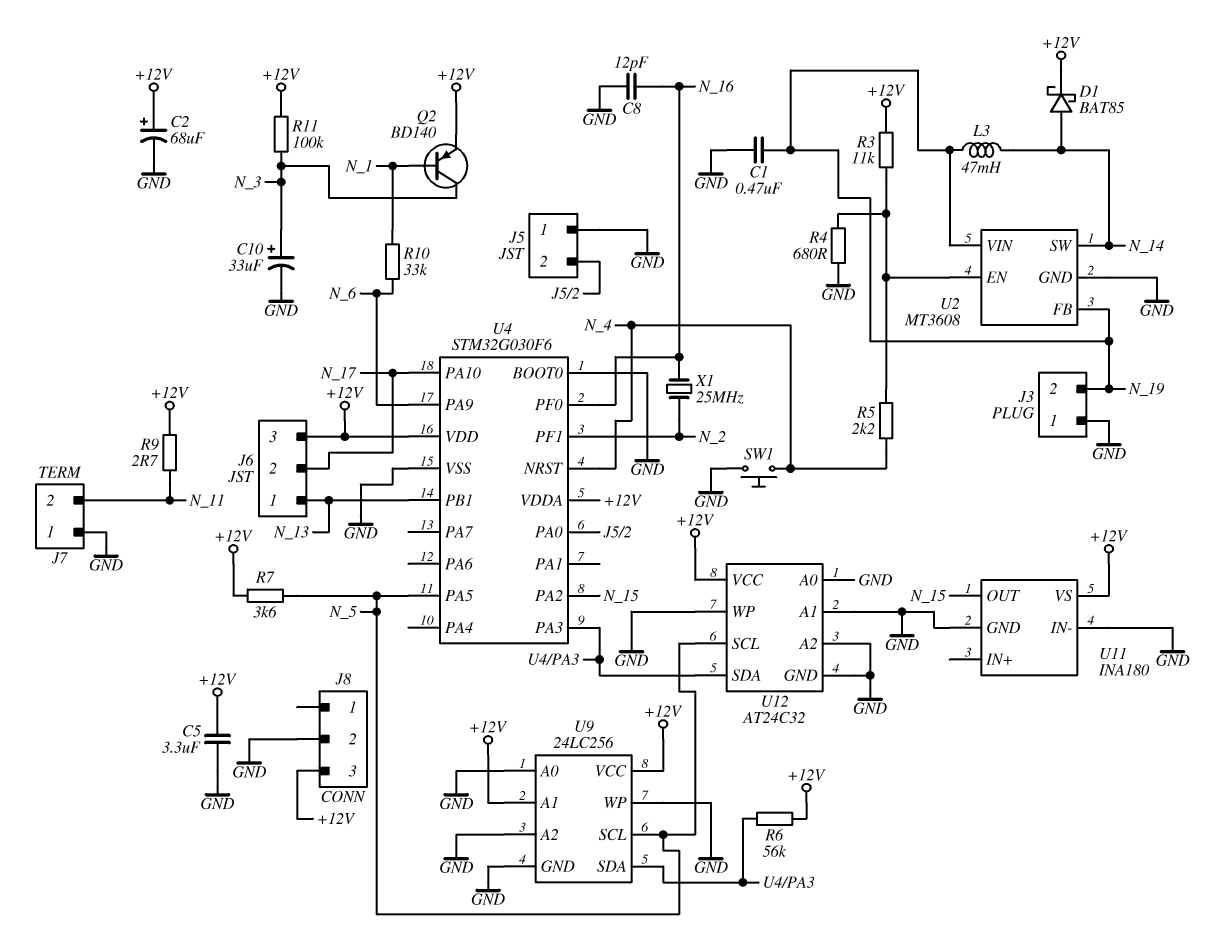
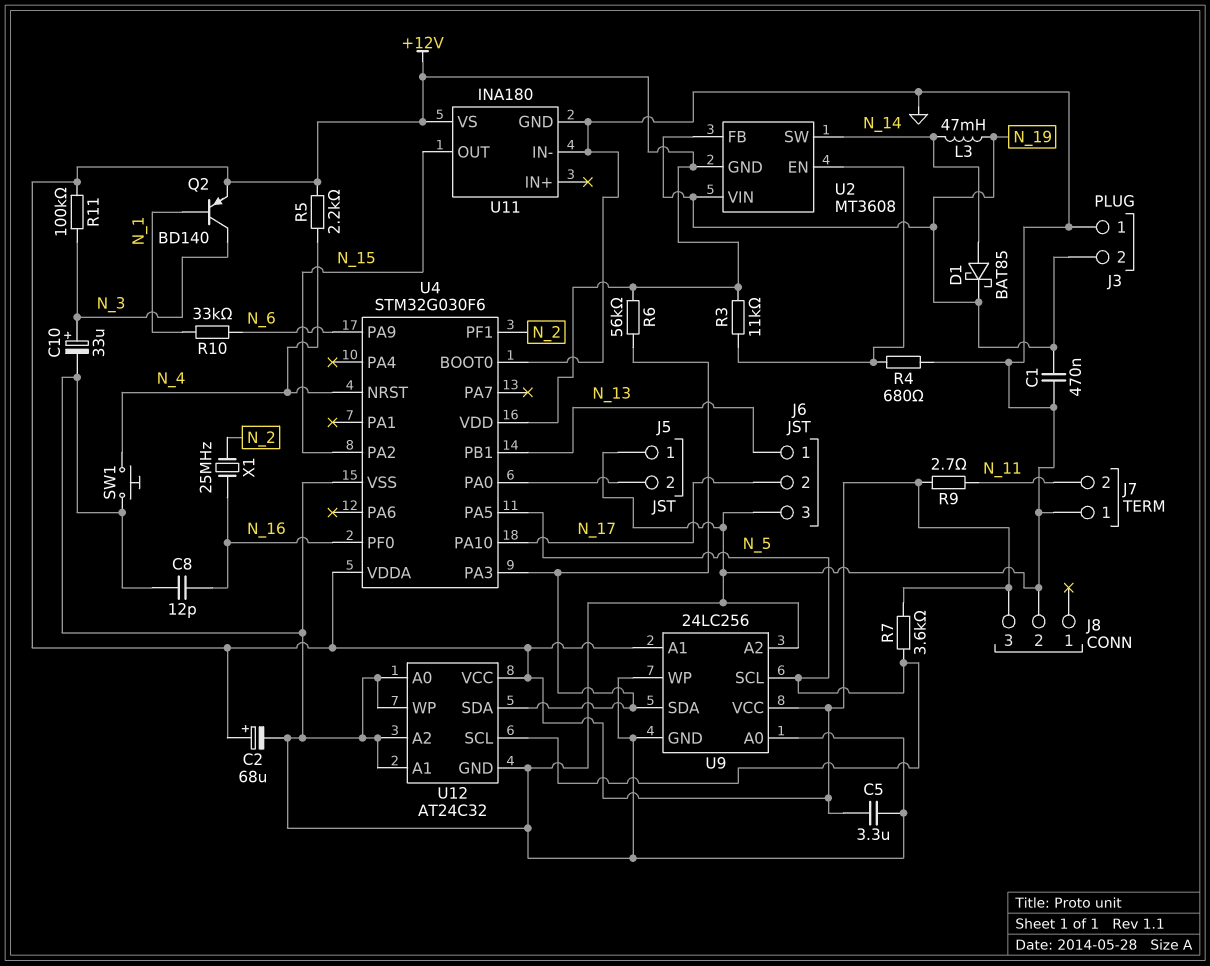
D1: schottky BAT85 (A N_14, K +12V) -> schottky BAT85 (A N_14, K N_19)
J6 pin 3: +12V -> GND
R5: 2.2k (N_4, U2/EN) -> 2.2k (+12V, N_4)
U2 pin GND: GND -> +12V

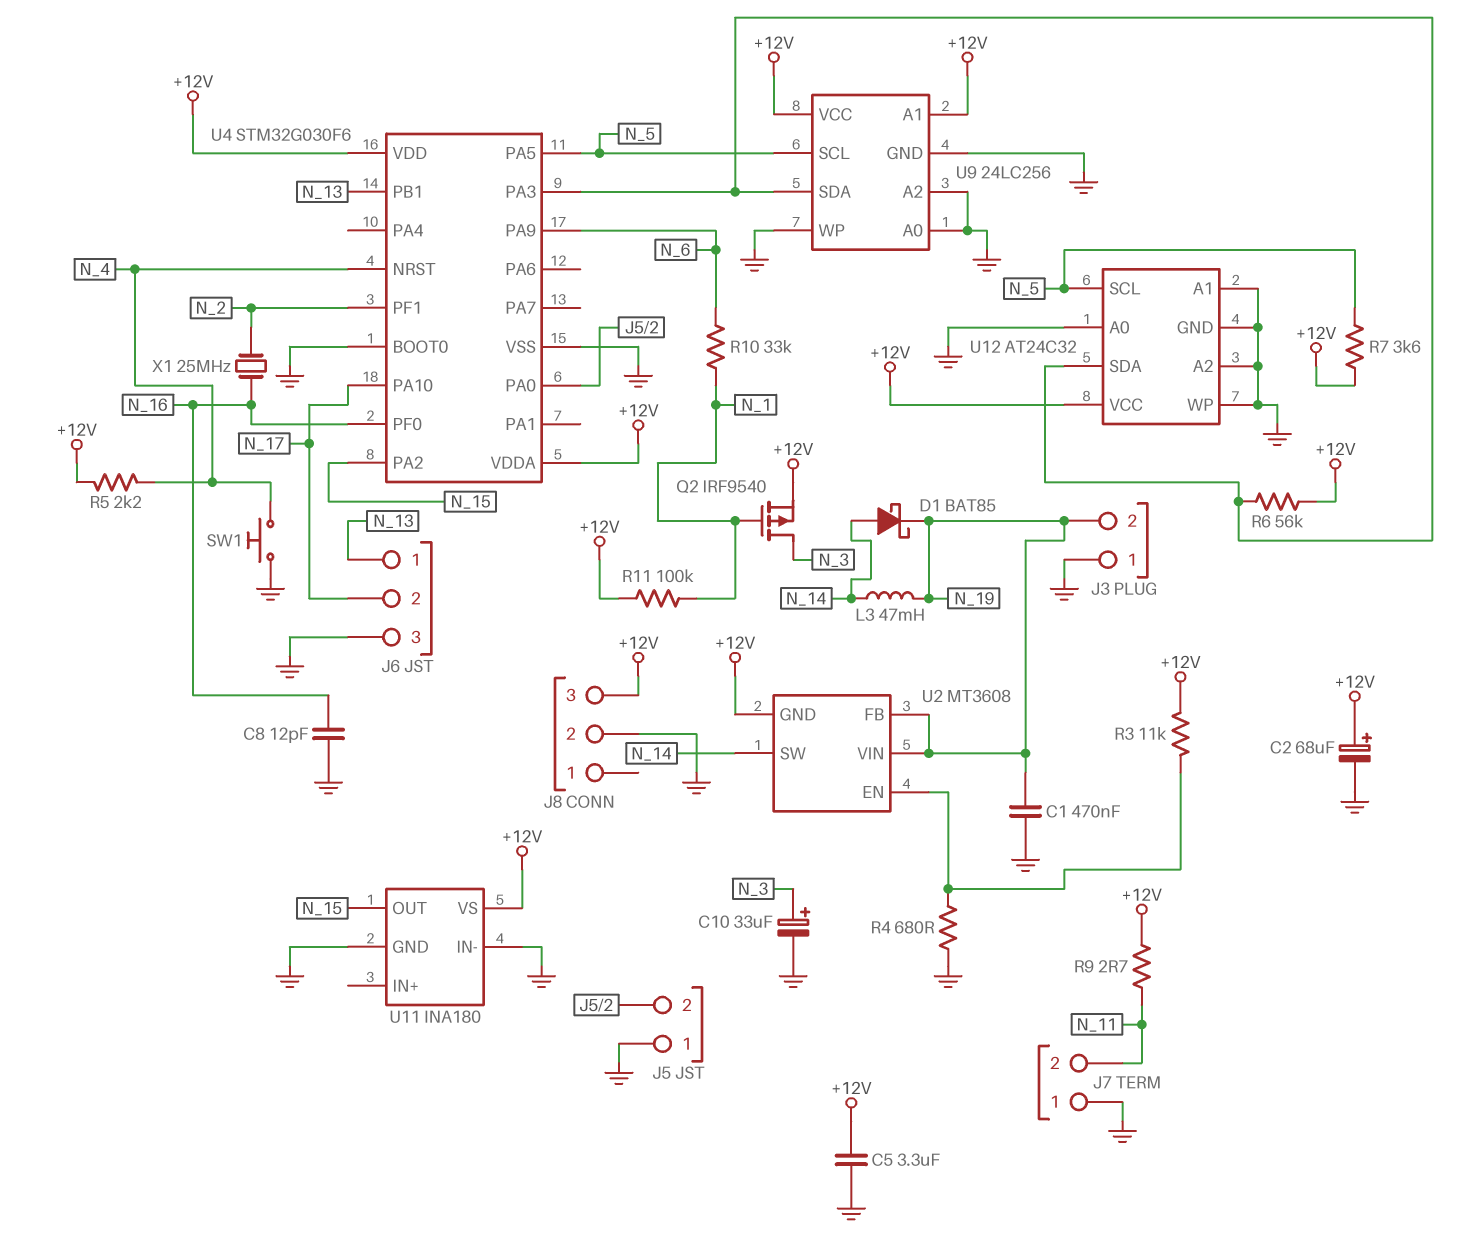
Q2: PNP BD140 (B N_1, C N_3, E +12V) -> PMOS IRF9540 (G N_1, D N_3, S +12V)
R11: 100k (+12V, N_3) -> 100k (+12V, N_1)

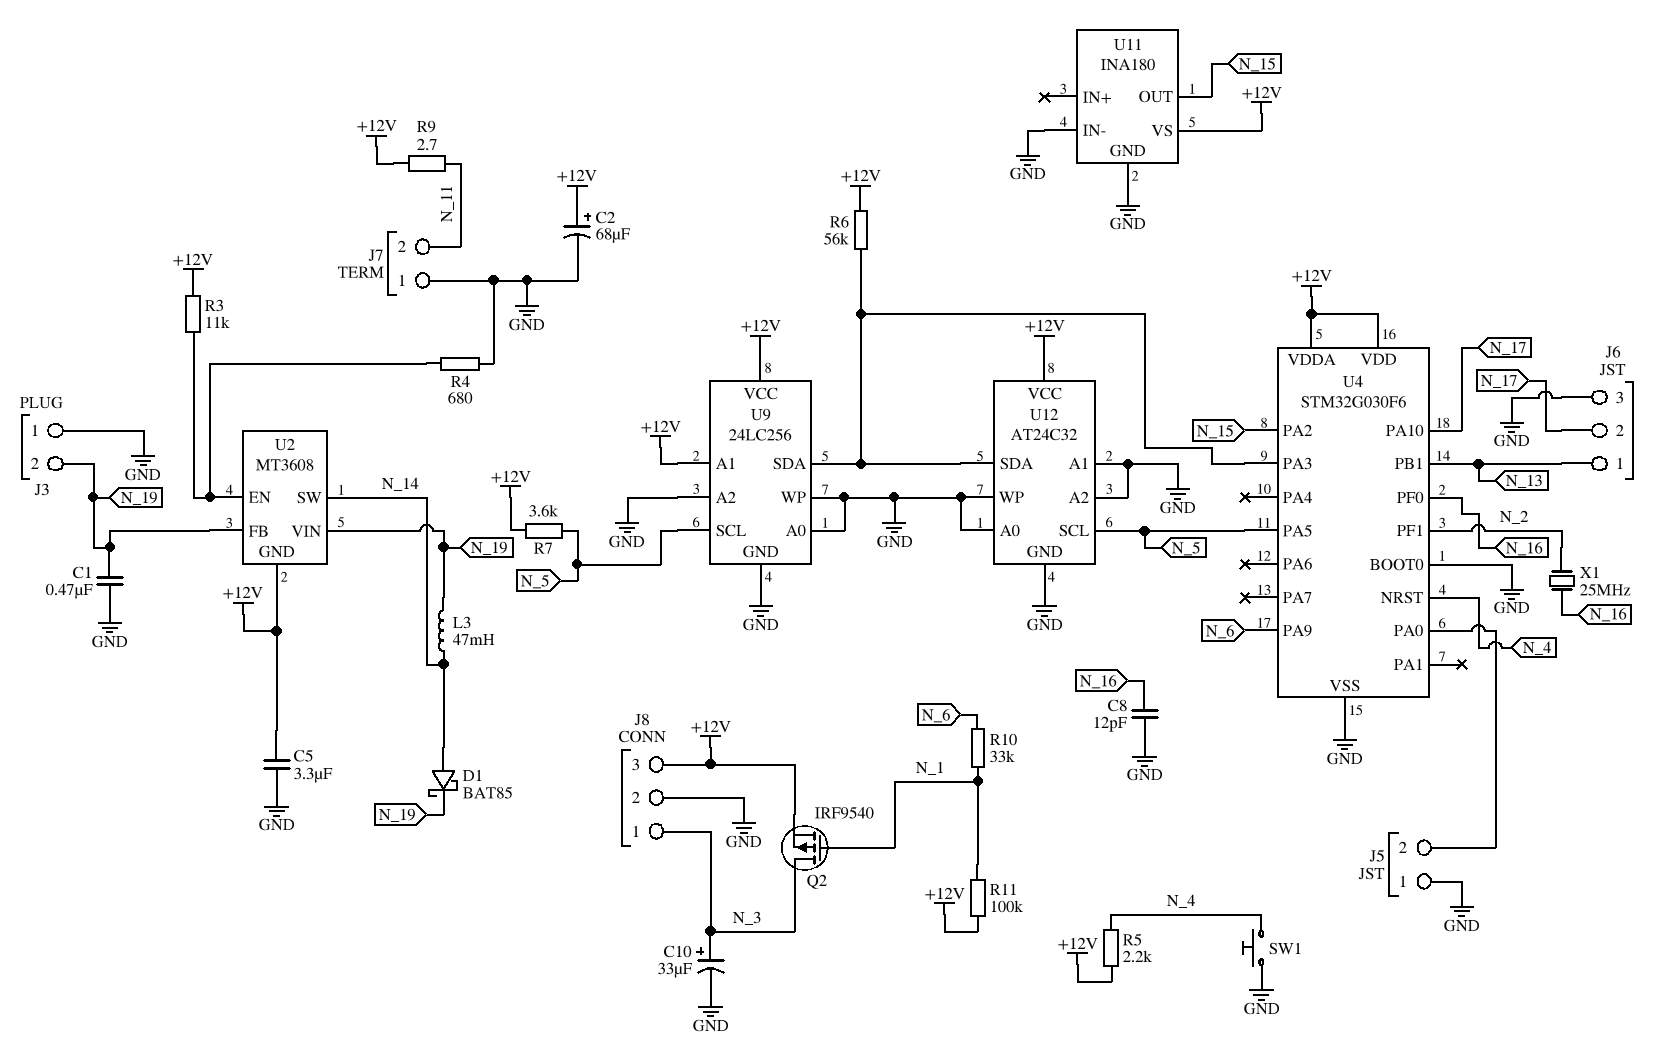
J8 pin 1: none -> N_3

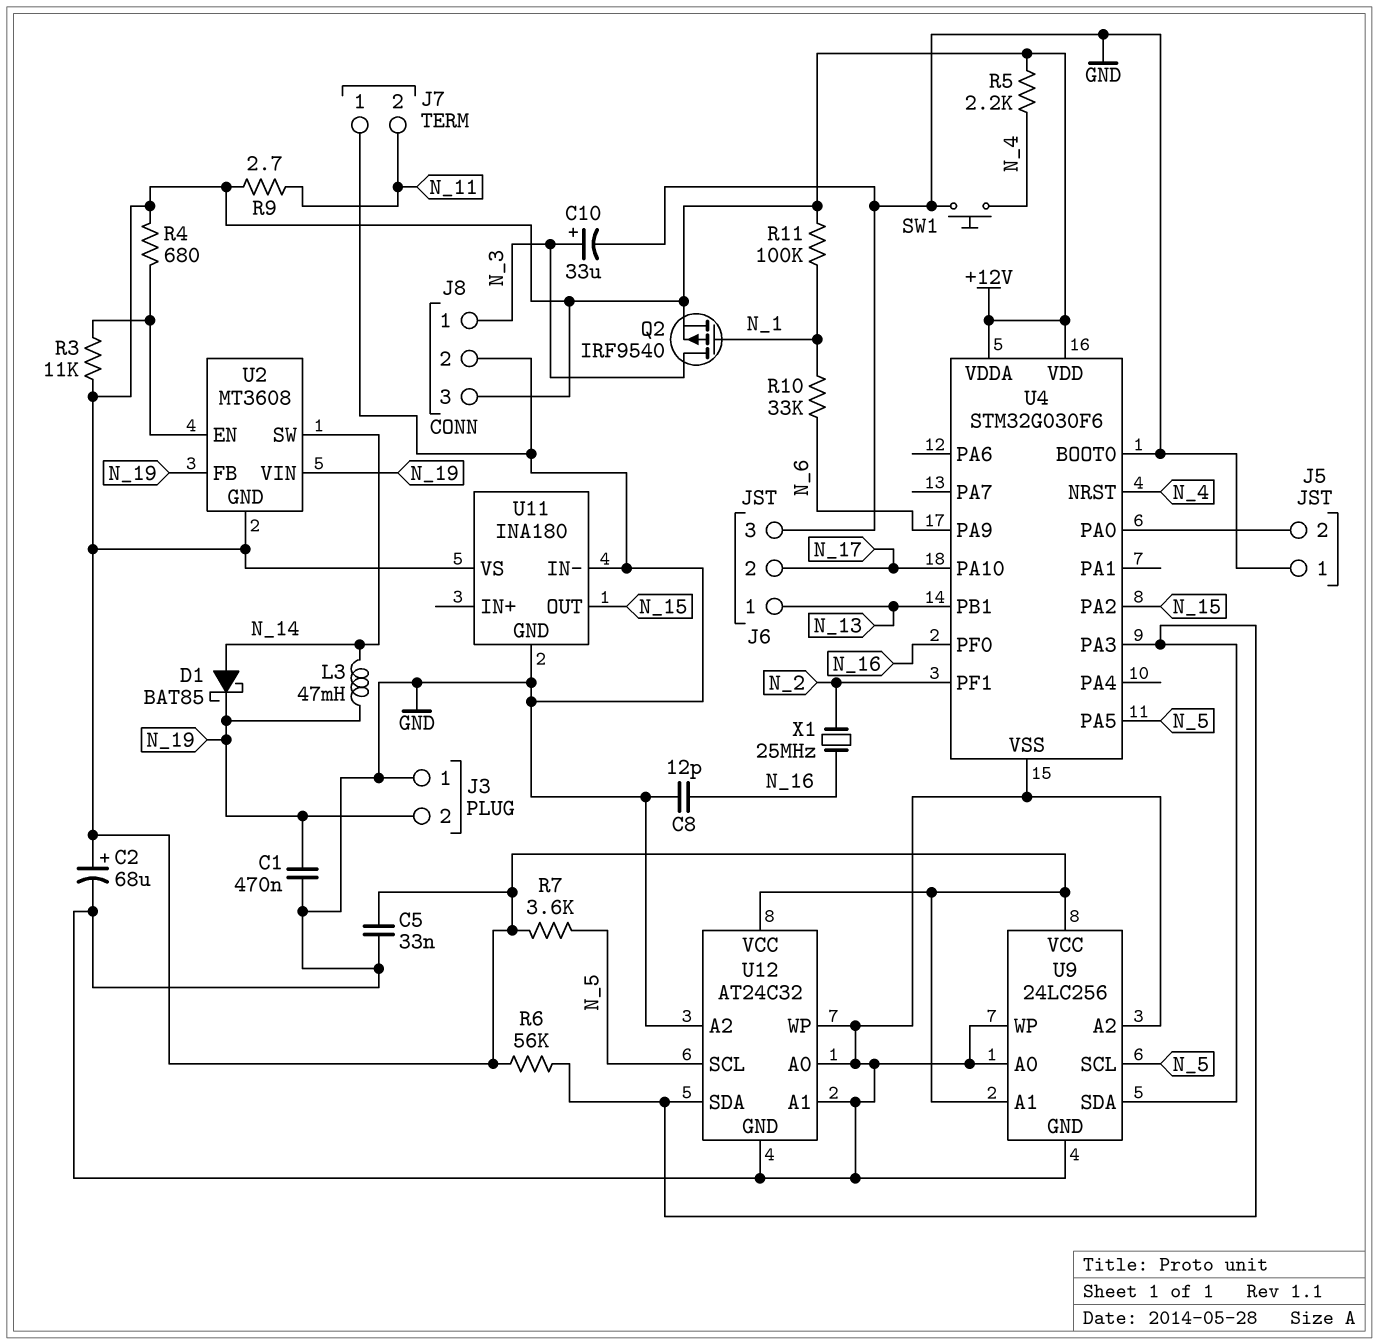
C5: 3.3uF (+12V, GND) -> 33nF (+12V, GND)
R4: 680 (GND, U2/EN) -> 680 (+12V, U2/EN)

